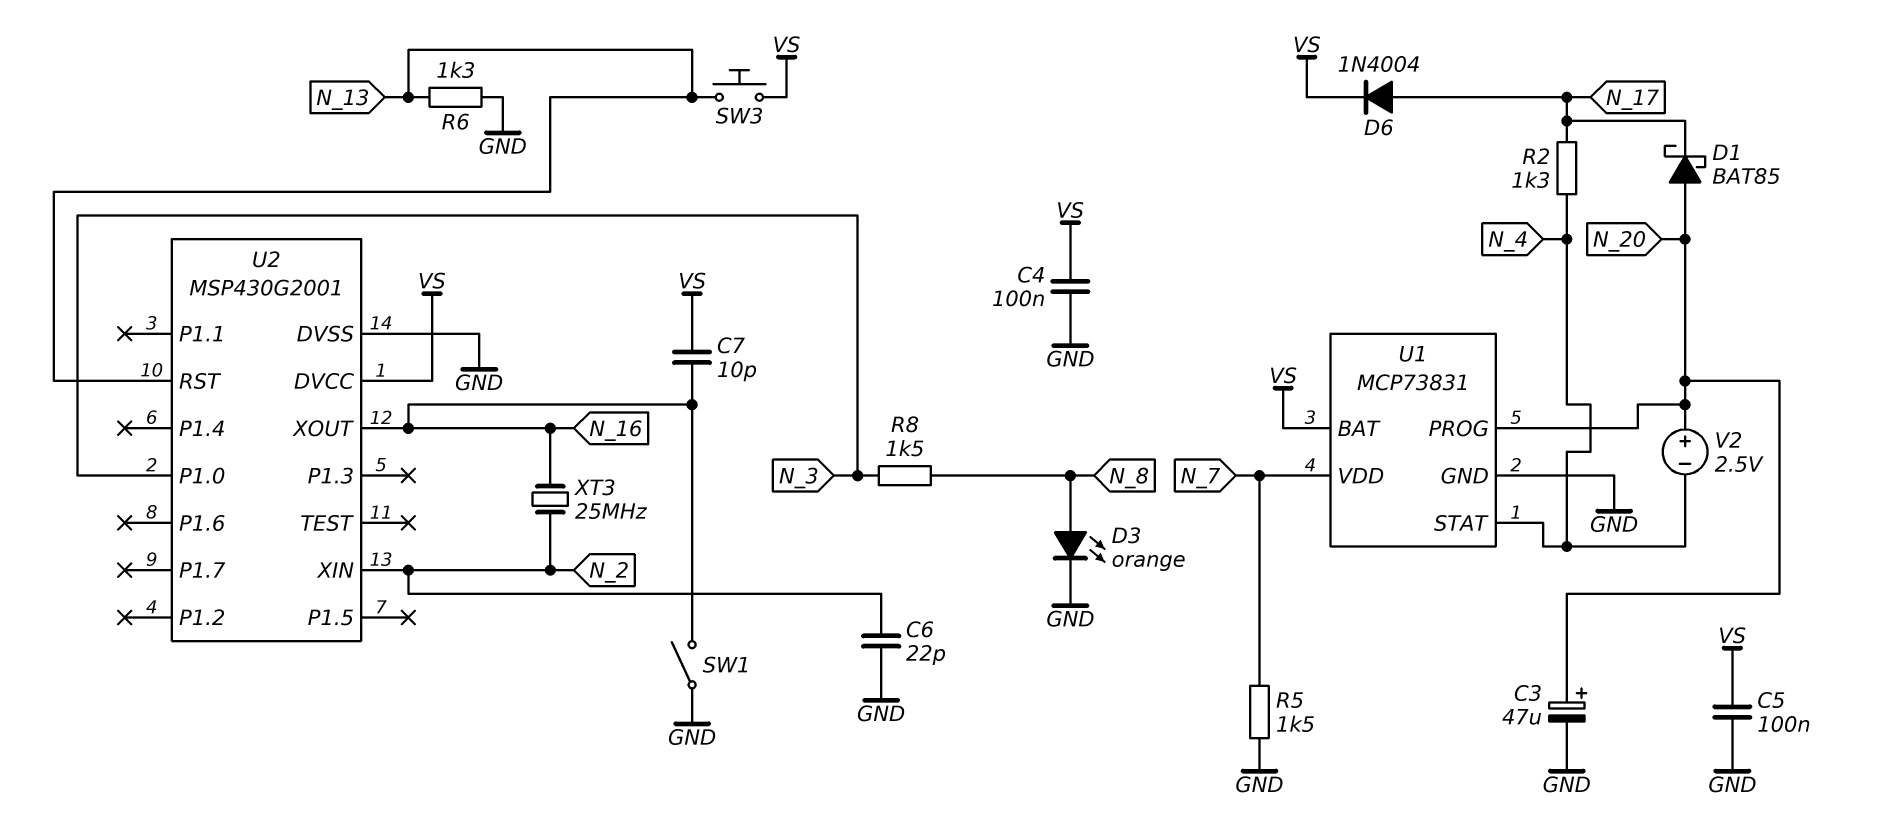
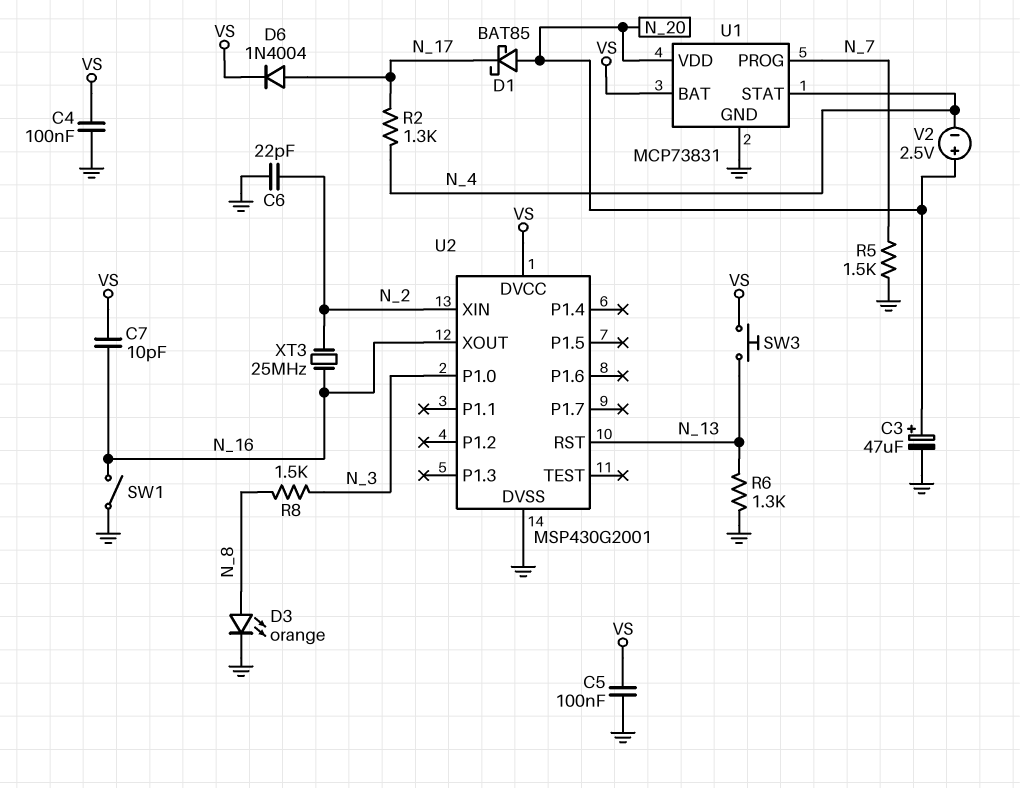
U1 pin PROG: N_20 -> N_7
U1 pin VDD: N_7 -> N_20

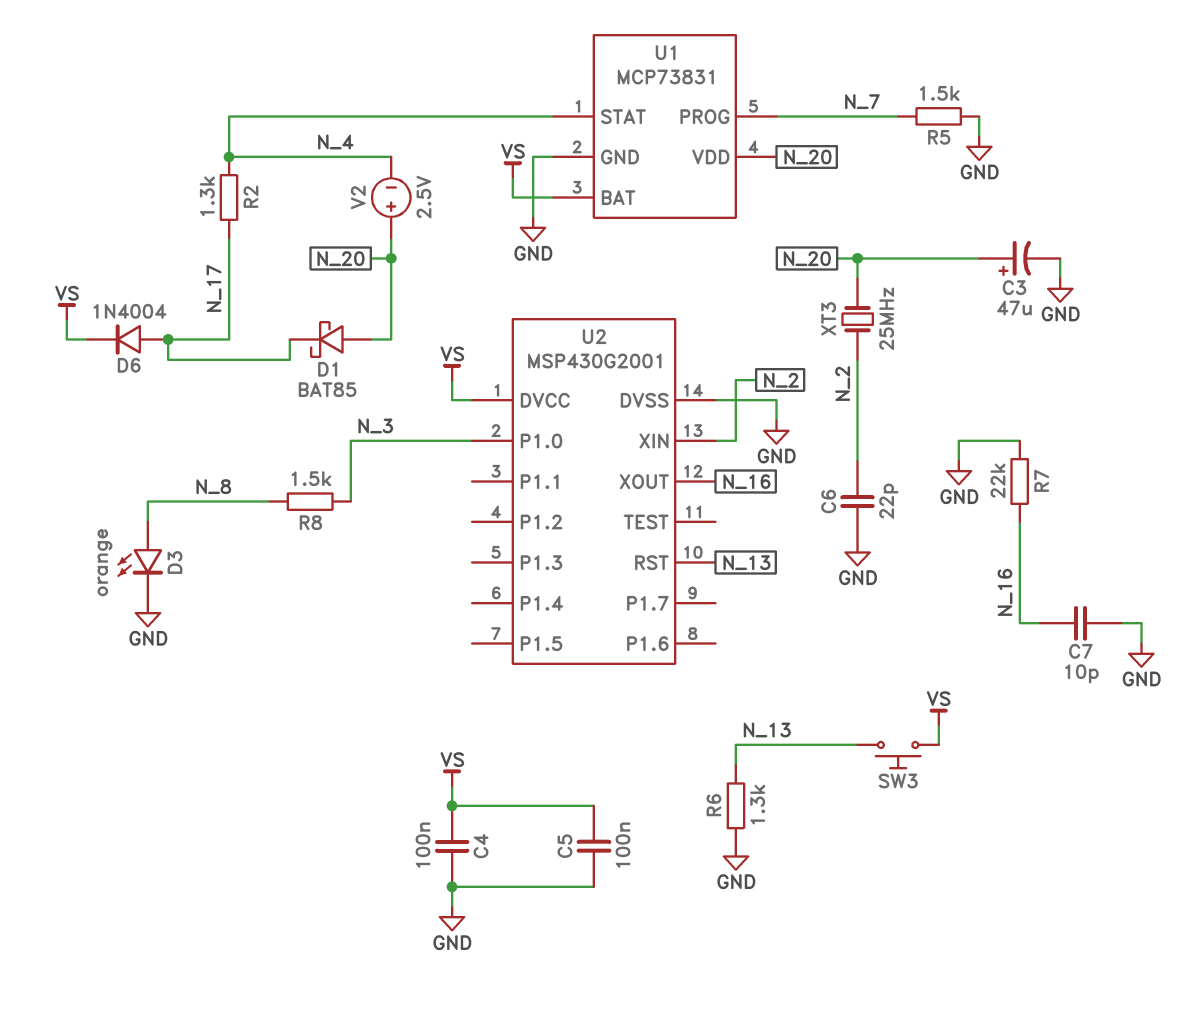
C7: 10pF (N_16, VS) -> 10pF (GND, N_16)
R7: none -> 22k (GND, N_16)
SW1: switch (GND, N_16) -> none
XT3: 25MHz (N_2, N_16) -> 25MHz (N_2, N_20)

